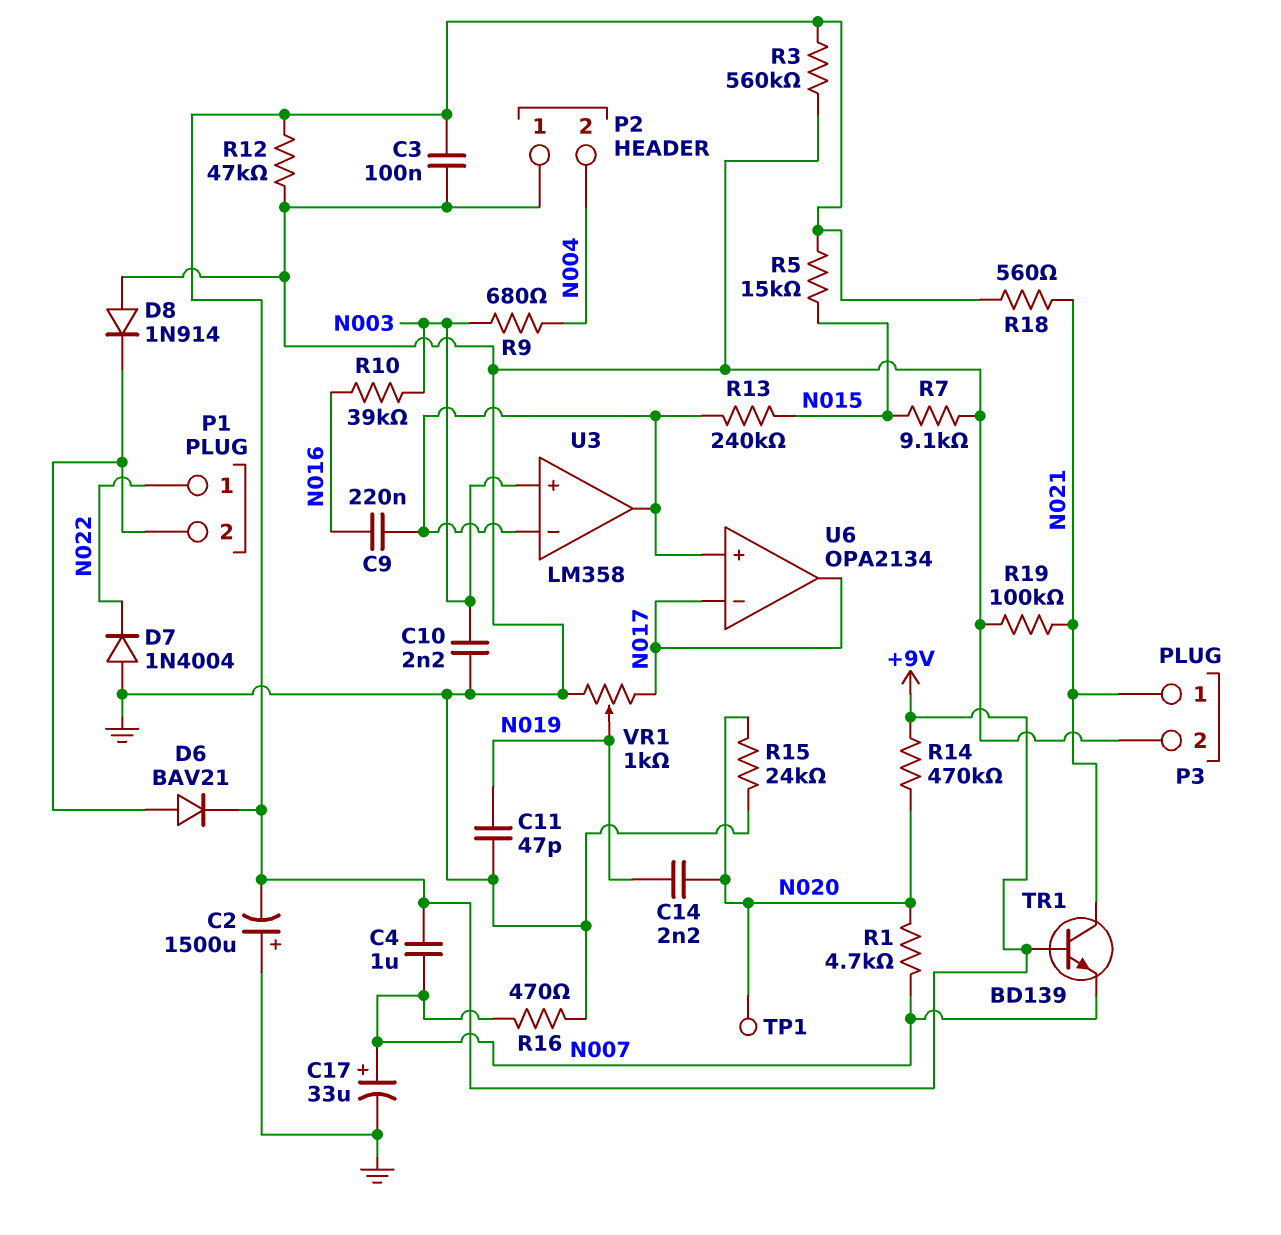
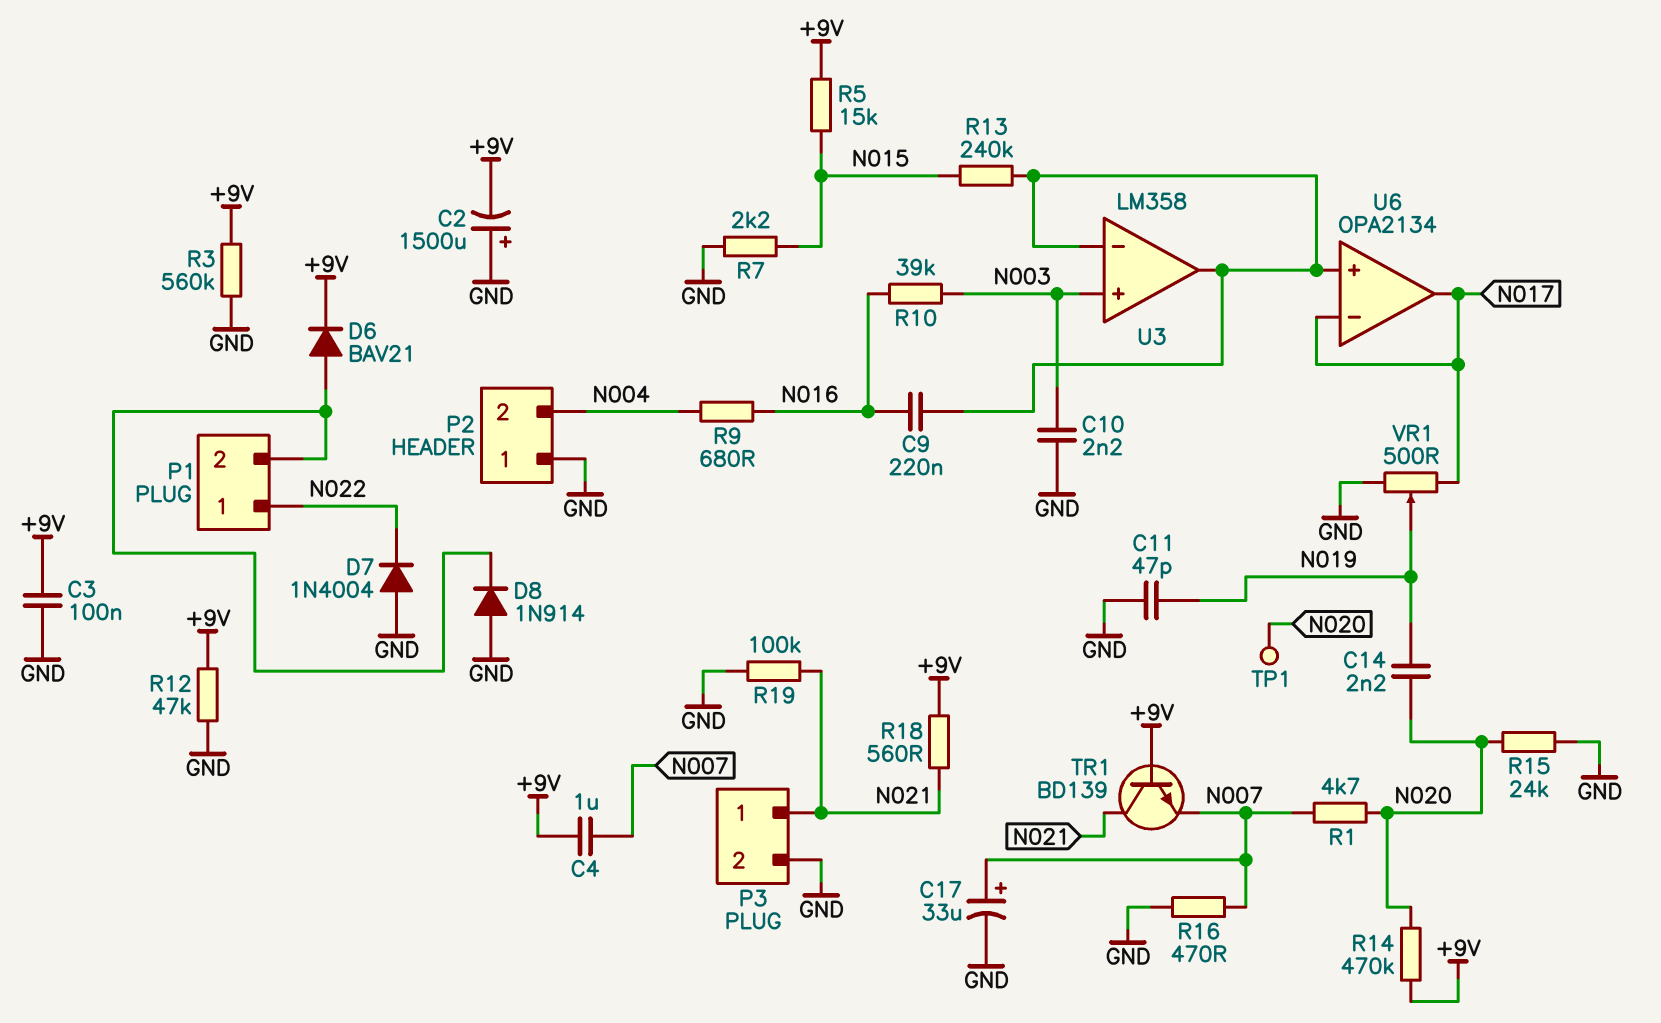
R7: 9.1k (GND, N015) -> 2.2k (GND, N015)
R9: 680 (N003, N004) -> 680 (N004, N016)
VR1: 1k (GND, N017, wiper N019) -> 500 (GND, N017, wiper N019)

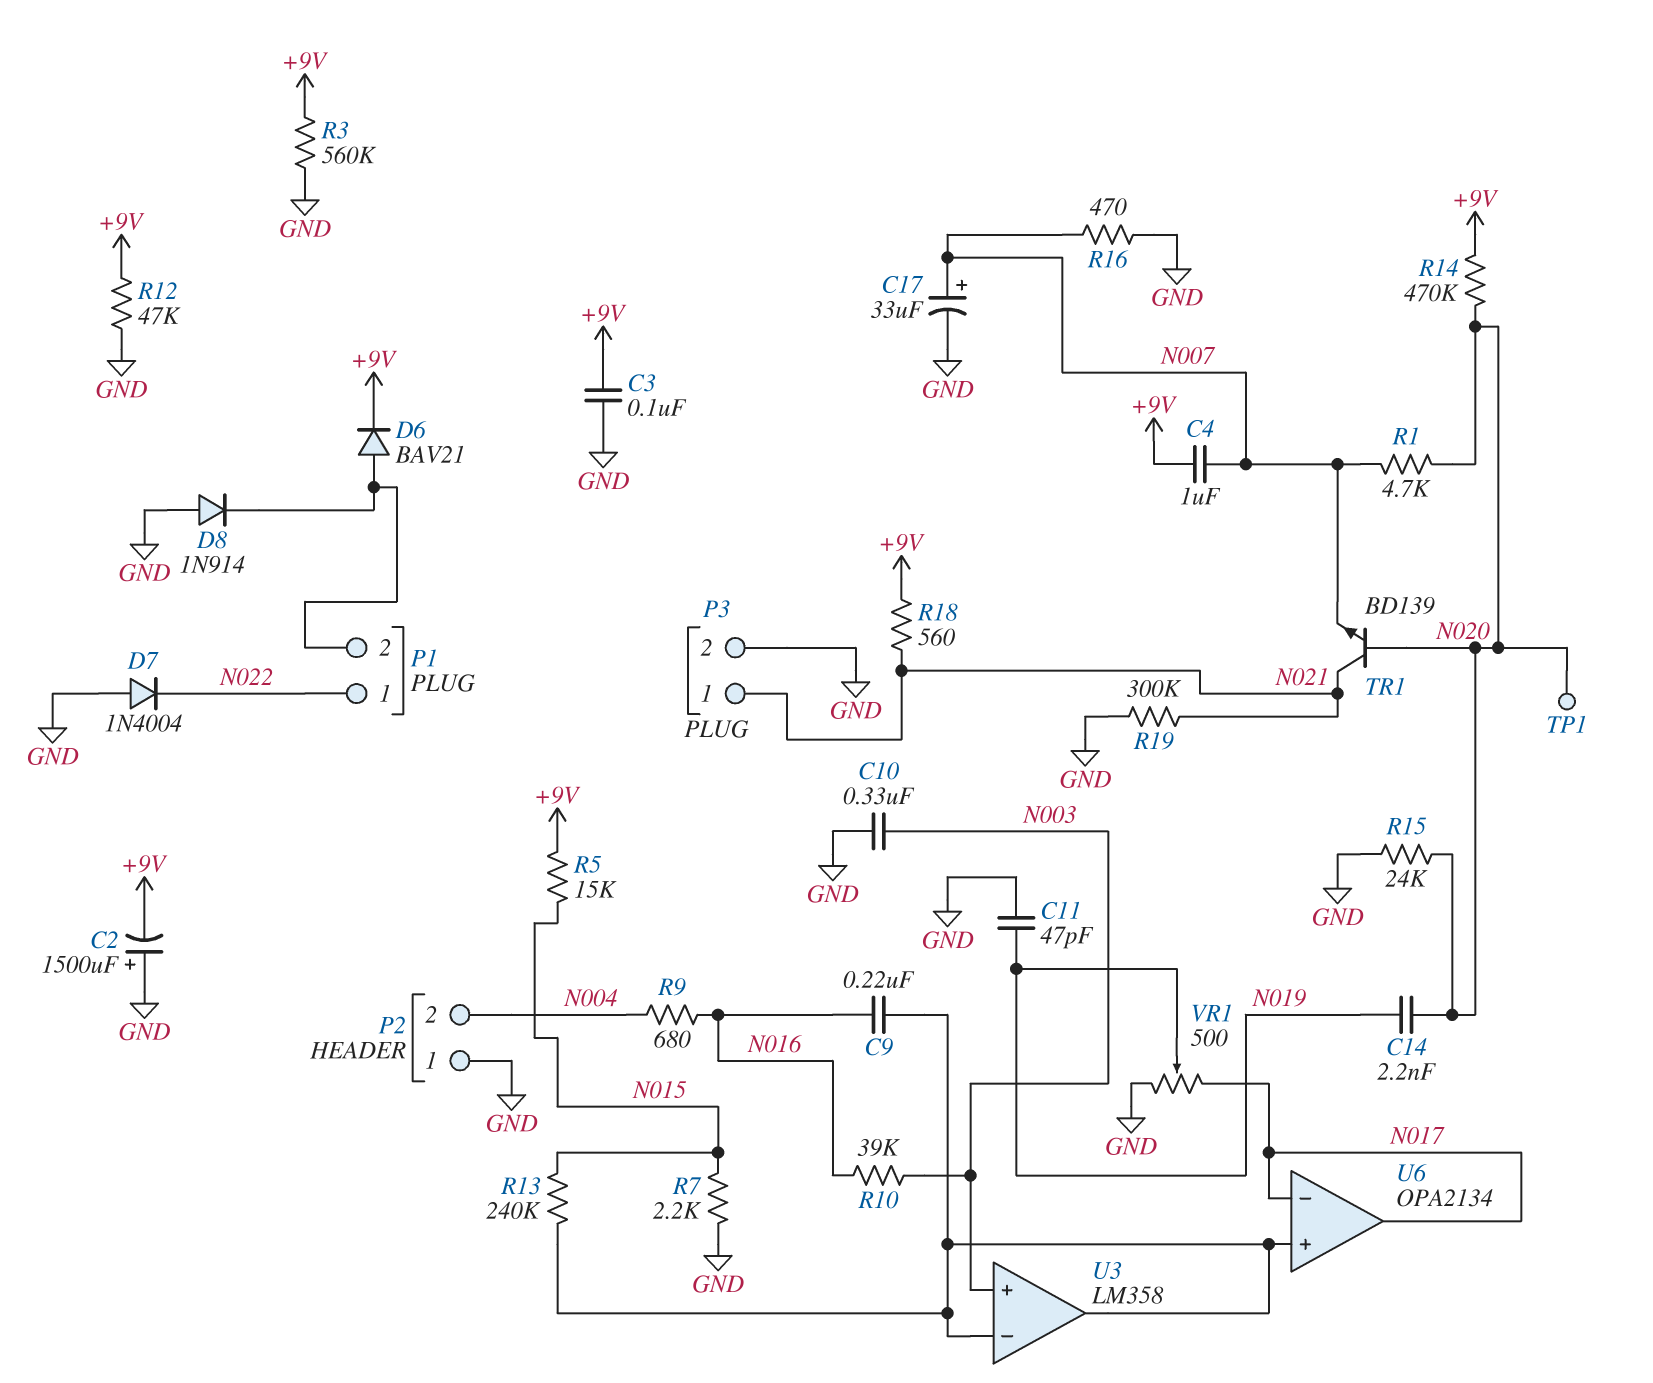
C10: 2.2nF (GND, N003) -> 330nF (GND, N003)
R19: 100k (GND, N021) -> 300k (GND, N021)
TR1: NPN BD139 (B +9V, C N021, E N007) -> NPN BD139 (B N020, C N021, E N007)

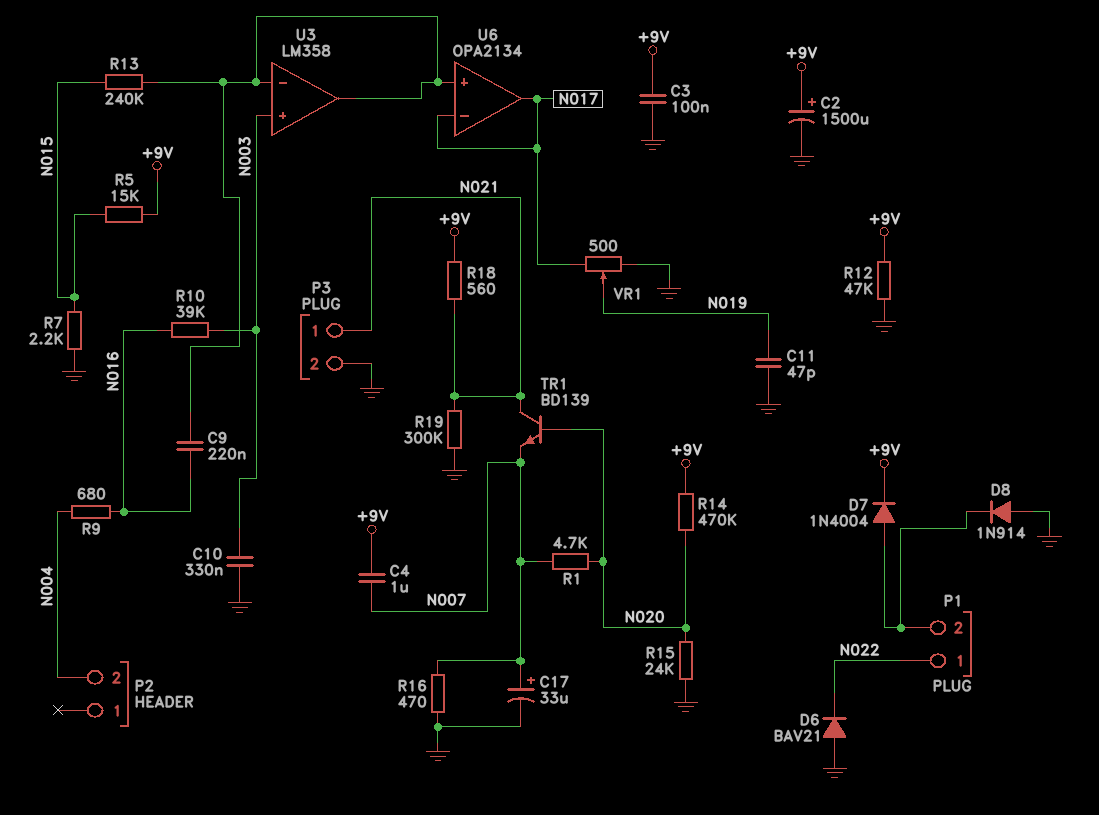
C2: 1500uF (plus GND, minus +9V) -> 1500uF (plus +9V, minus GND)
C14: 2.2nF (N019, N020) -> none
D6: diode BAV21 (A P1/2, K +9V) -> diode BAV21 (A GND, K N022)
D7: diode 1N4004 (A GND, K N022) -> diode 1N4004 (A P1/2, K +9V)
P2 pin 1: GND -> none
R3: 560k (+9V, GND) -> none
TP1: test point (N020) -> none

